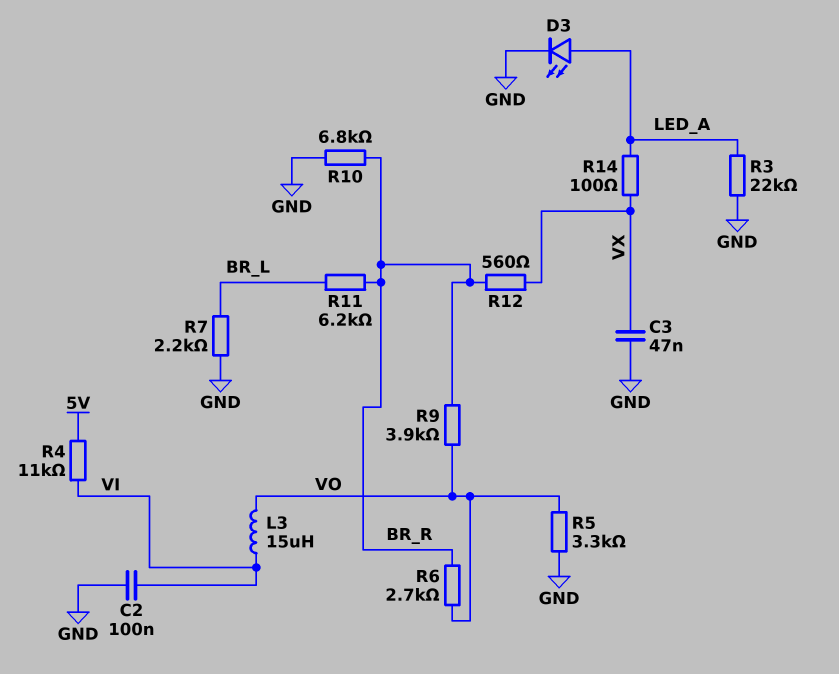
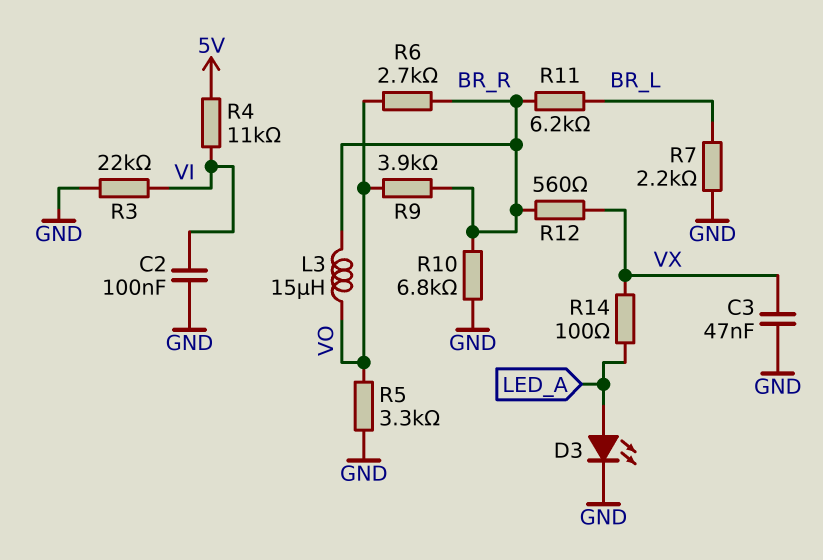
L3: 15uH (VI, VO) -> 15uH (BR_R, VO)
R3: 22k (GND, LED_A) -> 22k (GND, VI)

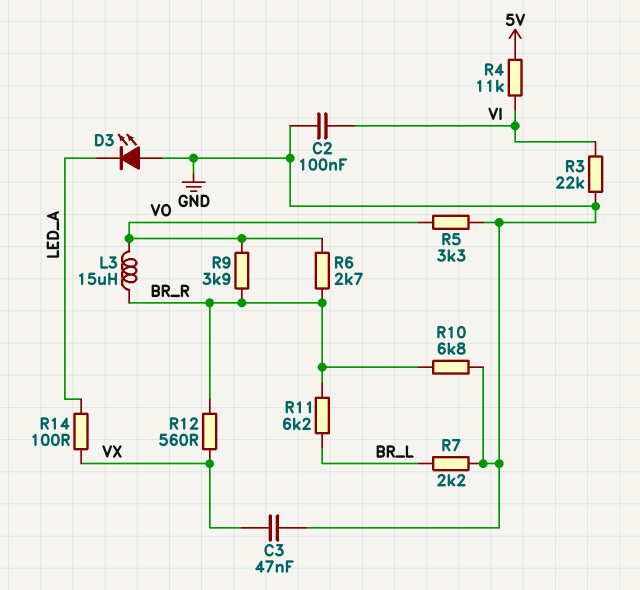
D3: LED (A LED_A, K GND) -> LED (A GND, K LED_A)

